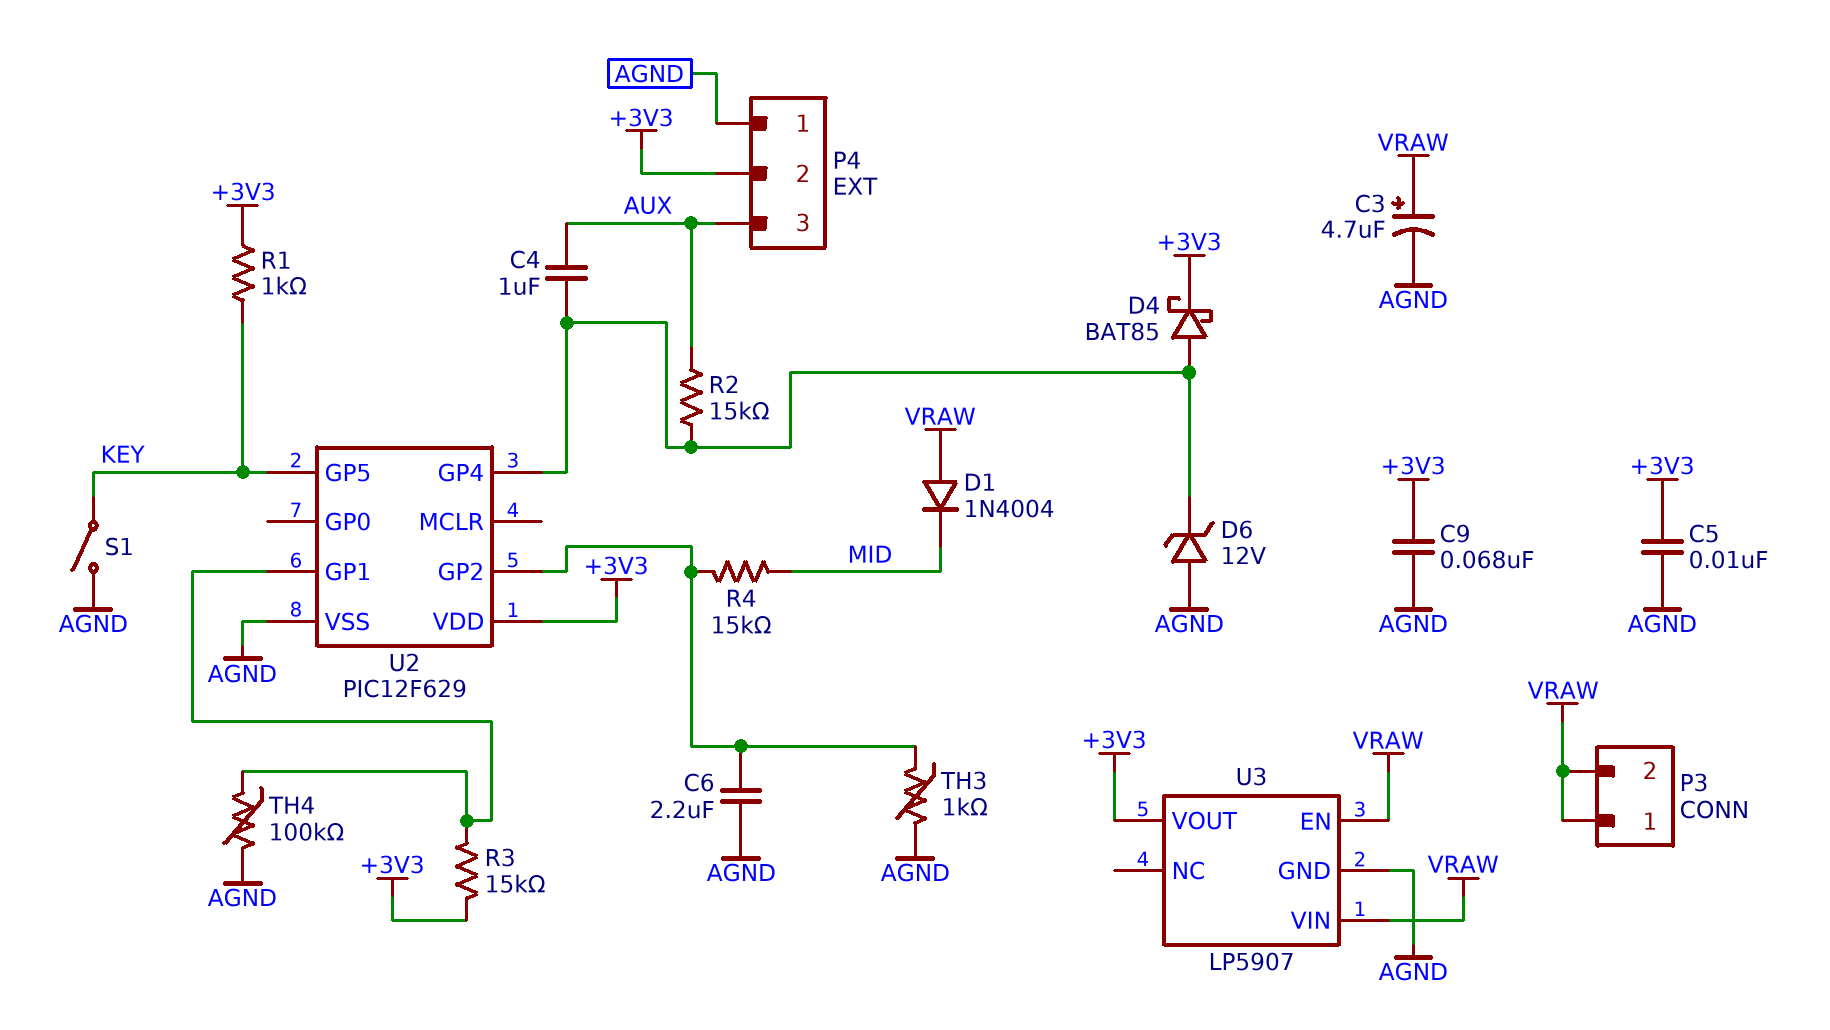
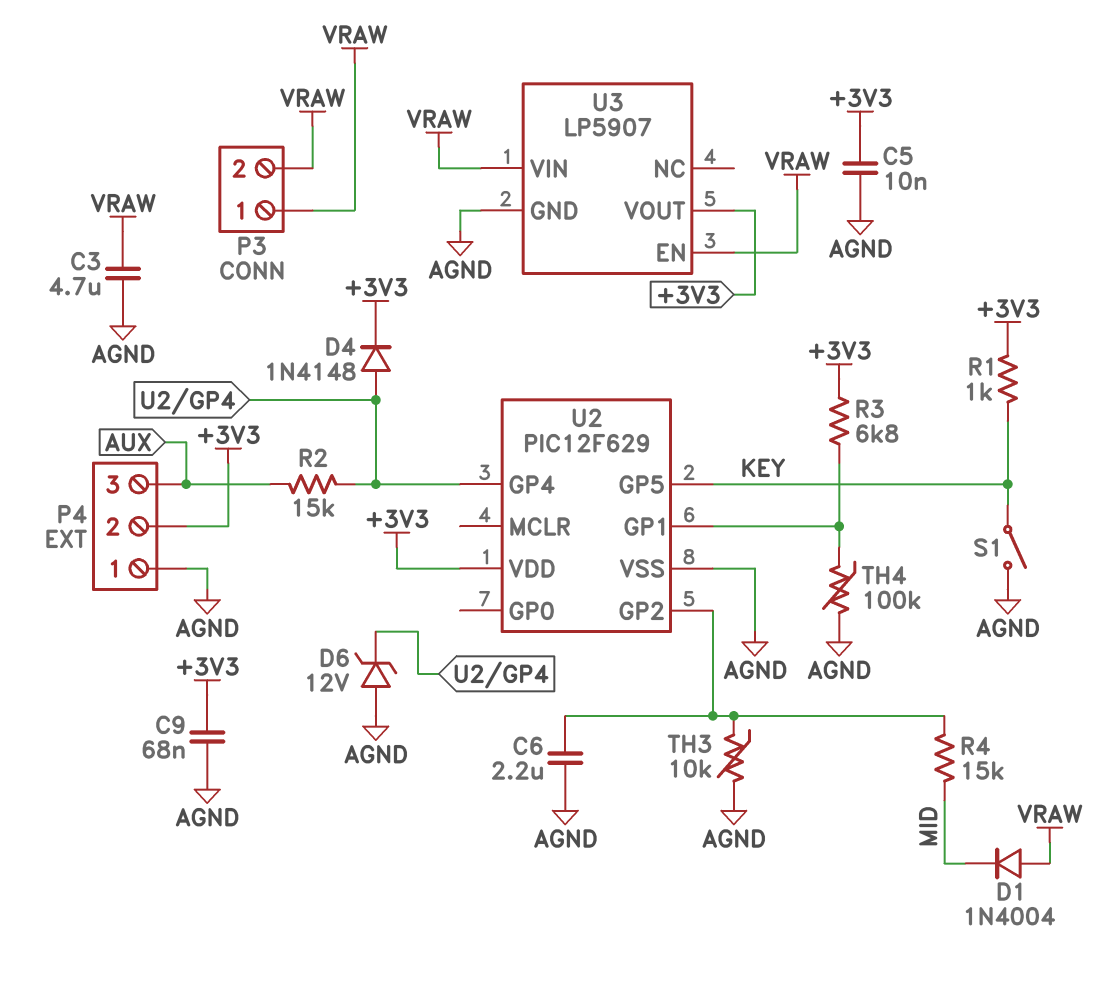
C3: 4.7uF (plus VRAW, minus AGND) -> 4.7uF (AGND, VRAW)
C4: 1uF (AUX, U2/GP4) -> none
D4: schottky BAT85 (A U2/GP4, K +3V3) -> diode 1N4148 (A U2/GP4, K +3V3)
R3: 15k (+3V3, U2/GP1) -> 6.8k (+3V3, U2/GP1)
TH3: 1k (AGND, U2/GP2) -> 10k (AGND, U2/GP2)

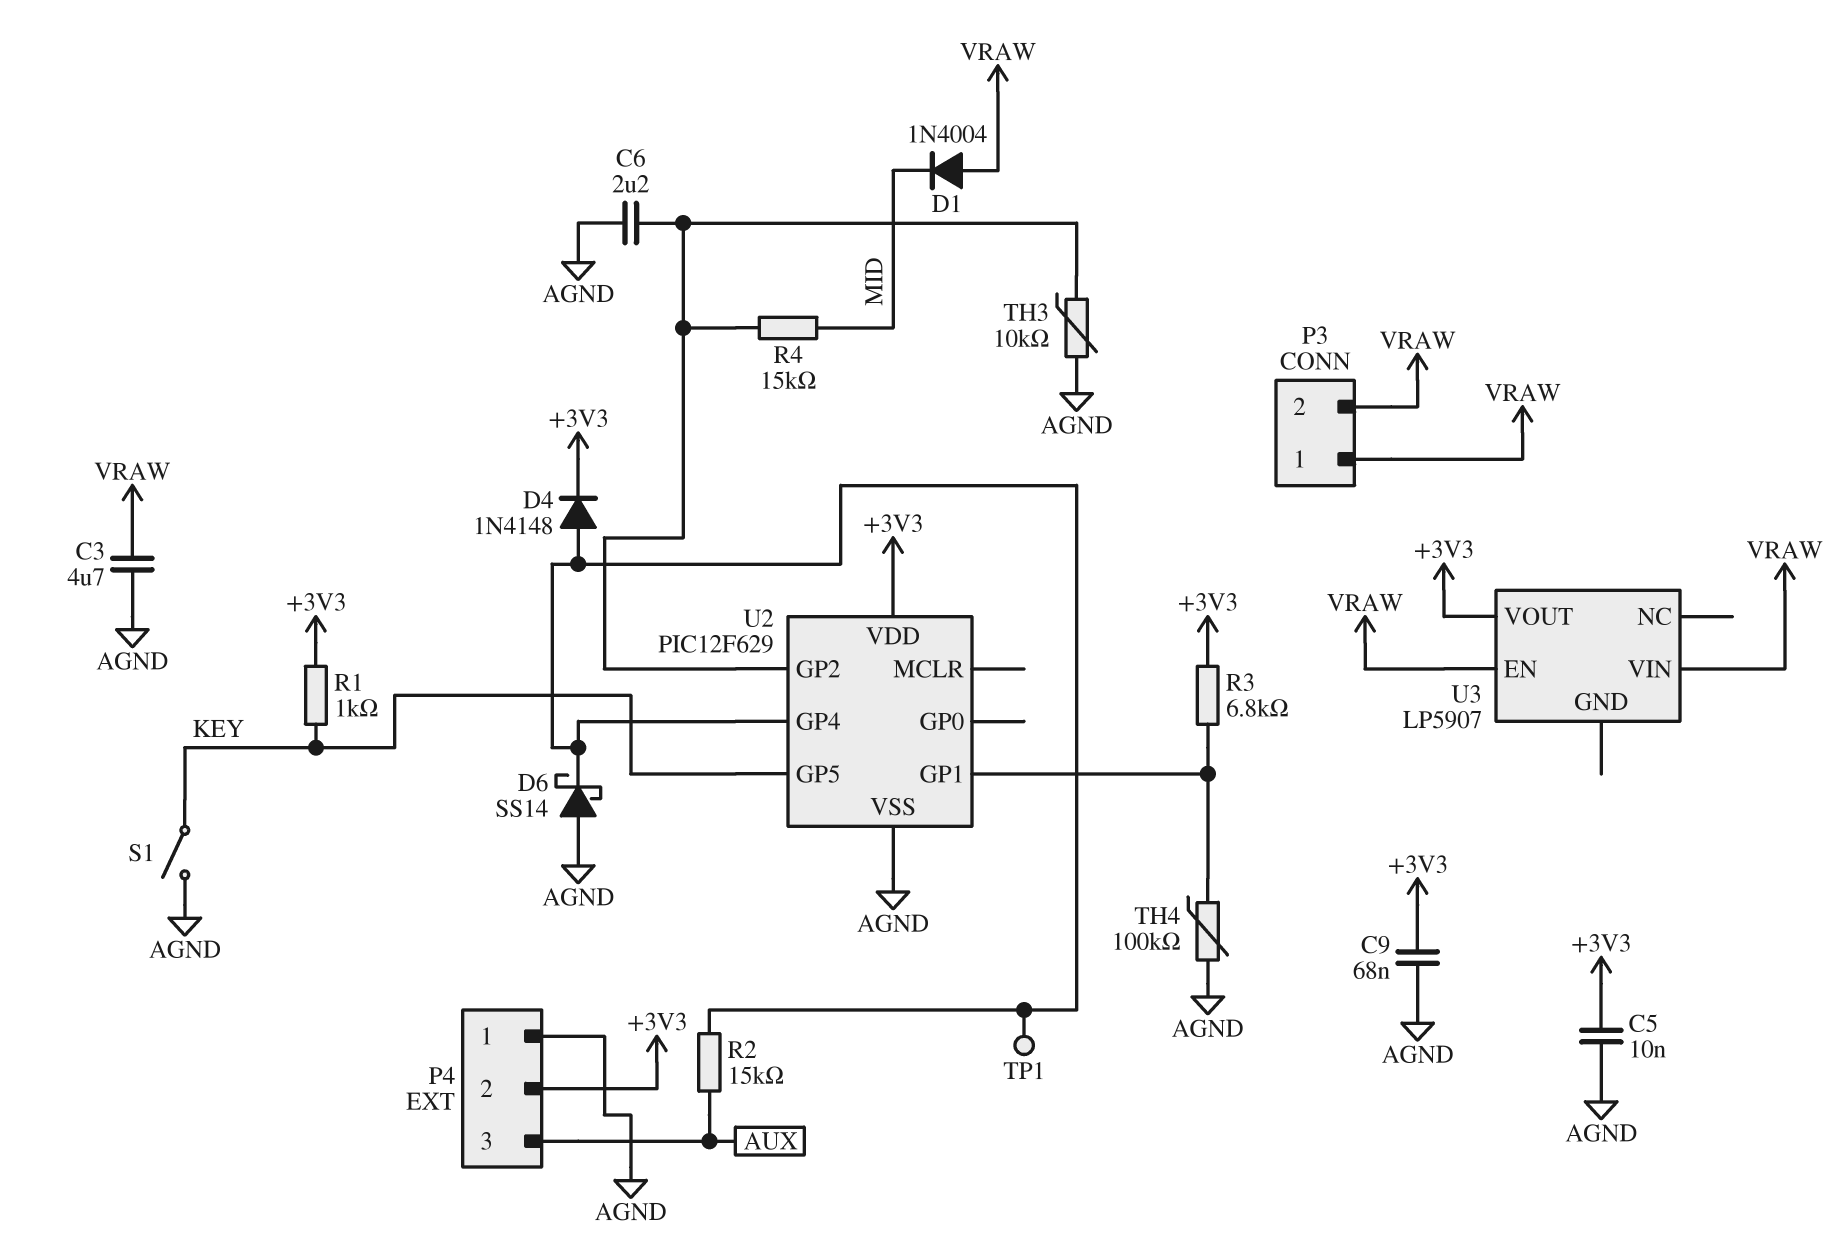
D6: zener 12V (A AGND, K U2/GP4) -> schottky SS14 (A AGND, K U2/GP4)
TP1: none -> test point (U2/GP4)
U3 pin GND: AGND -> none

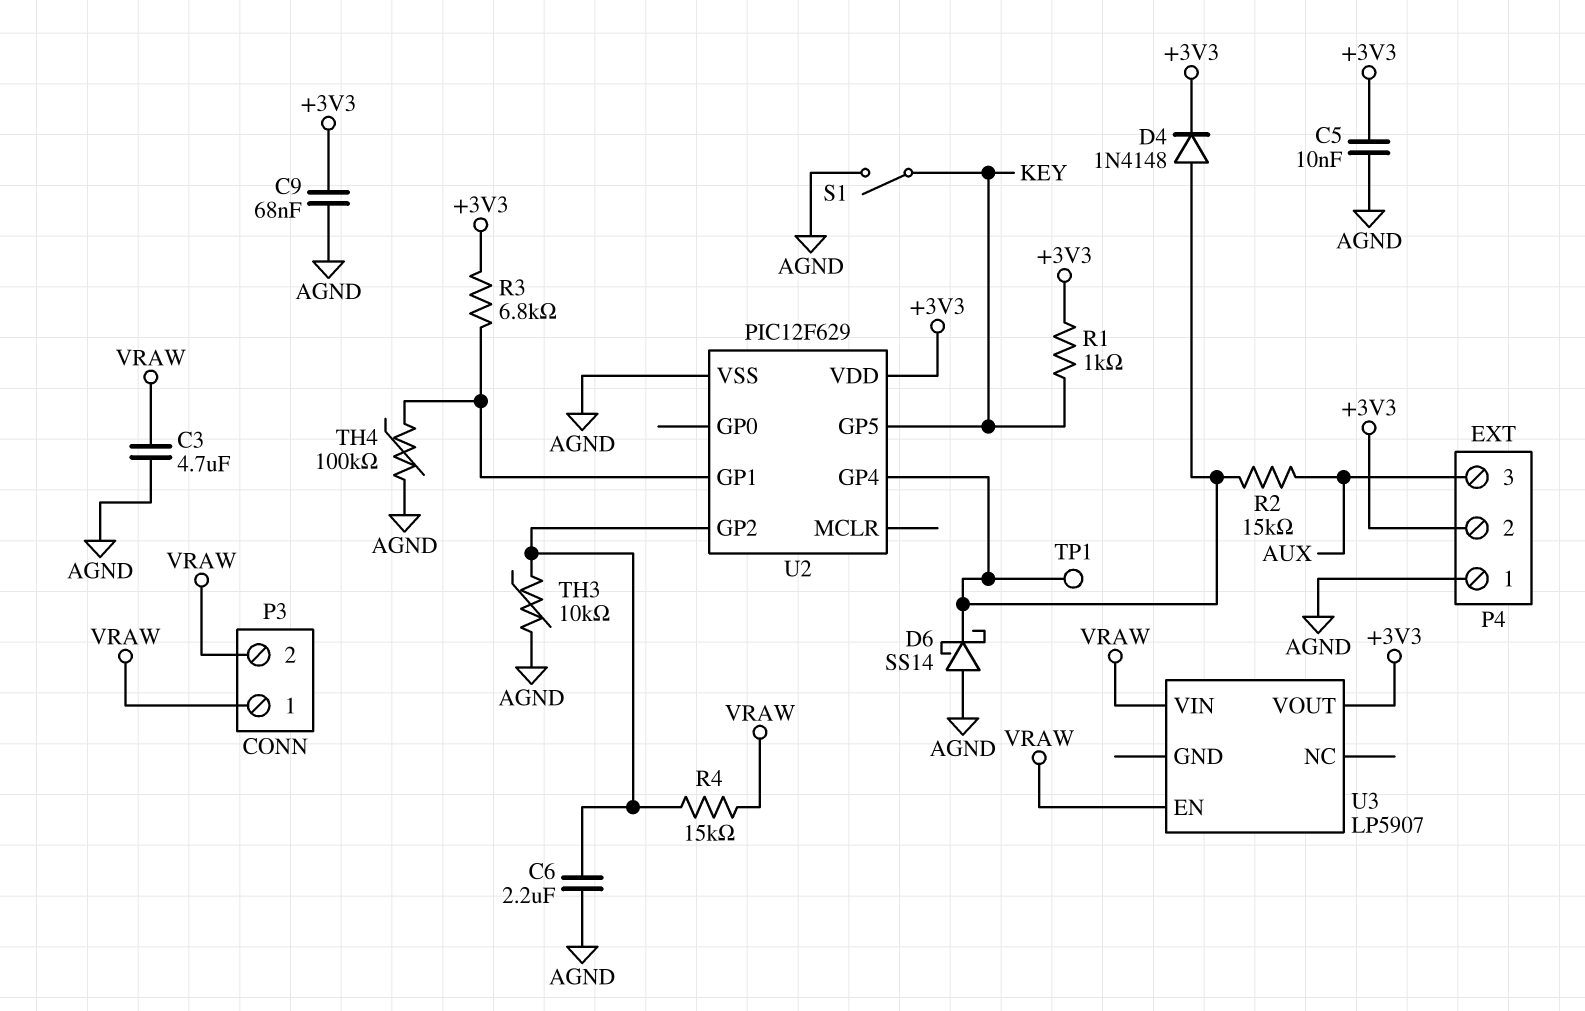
D1: diode 1N4004 (A VRAW, K MID) -> none
R4: 15k (MID, U2/GP2) -> 15k (U2/GP2, VRAW)

